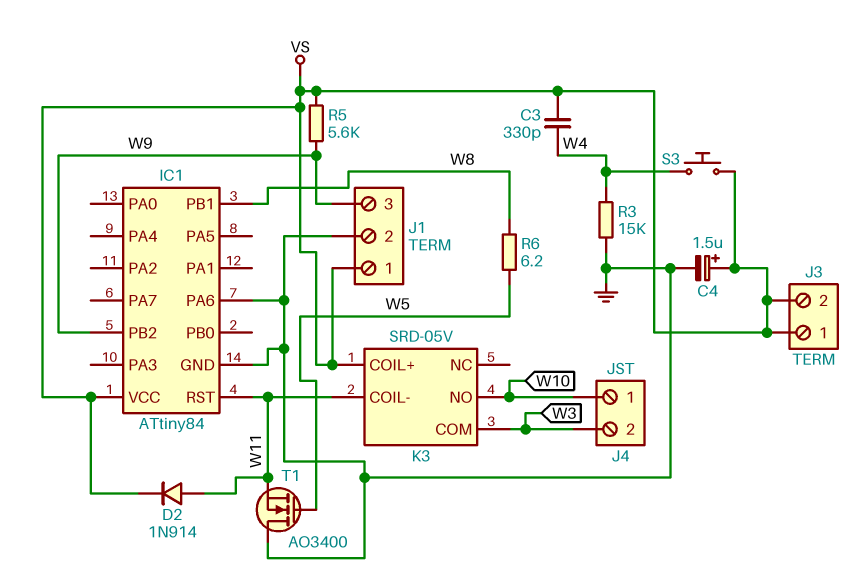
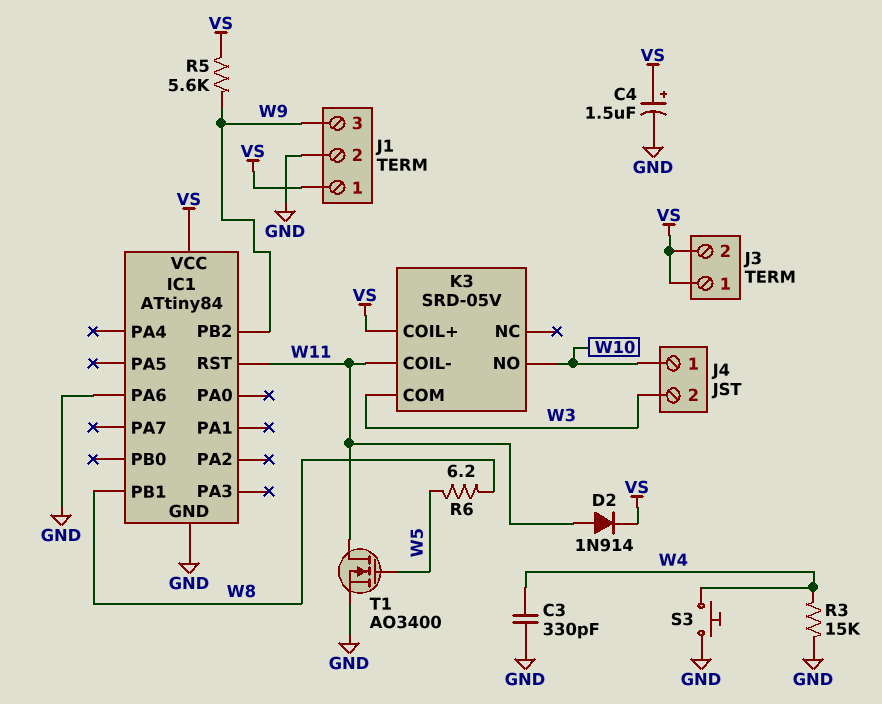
C3: 330pF (VS, W4) -> 330pF (GND, W4)
S3: button (VS, W4) -> button (GND, W4)
T1: NMOS AO3400 (G W5, D GND, S W11) -> NMOS AO3400 (G W5, D W11, S GND)

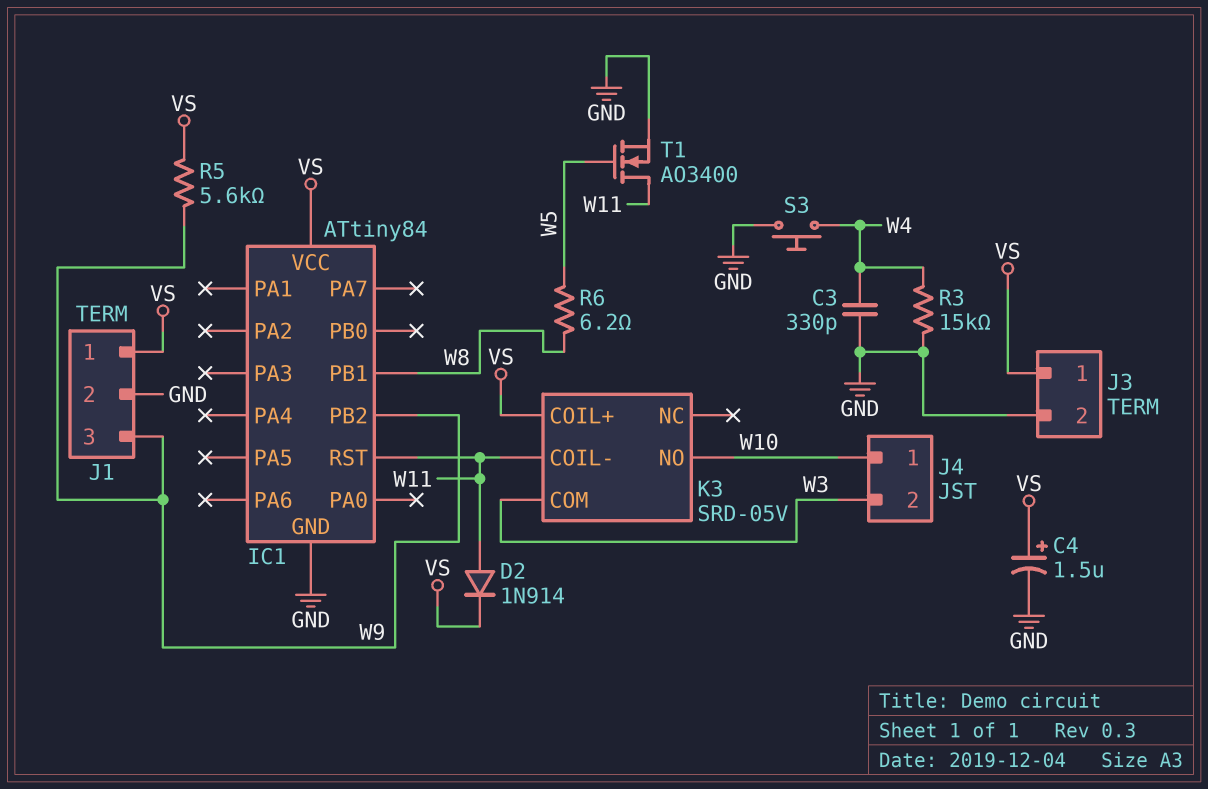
IC1 pin PA6: GND -> none
J3 pin 2: VS -> GND

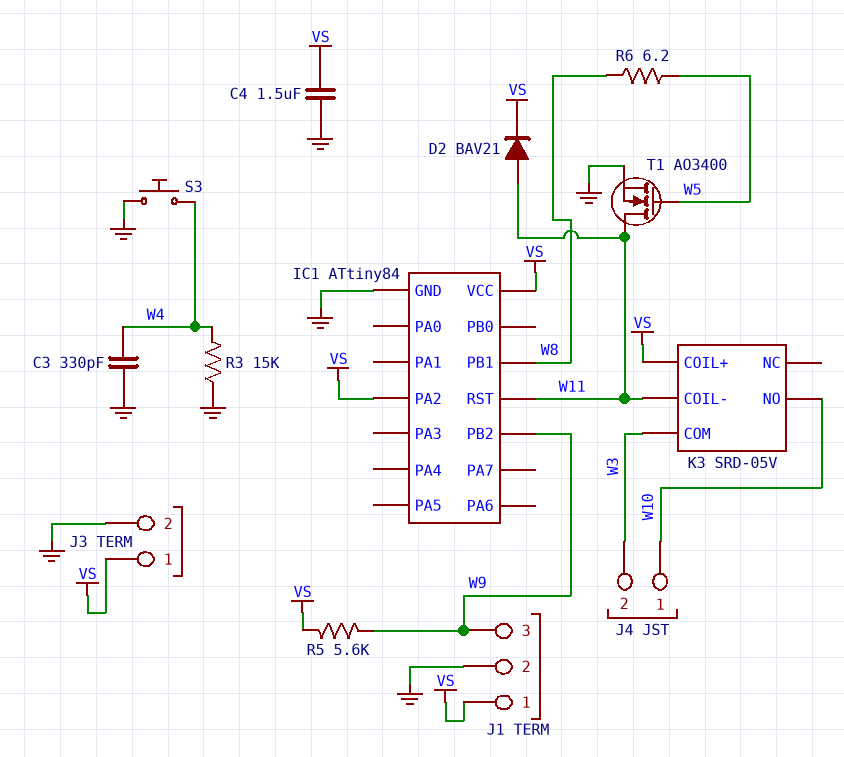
C4: 1.5uF (plus VS, minus GND) -> 1.5uF (GND, VS)
D2: diode 1N914 (A W11, K VS) -> diode BAV21 (A W11, K VS)
IC1 pin PA2: none -> VS

